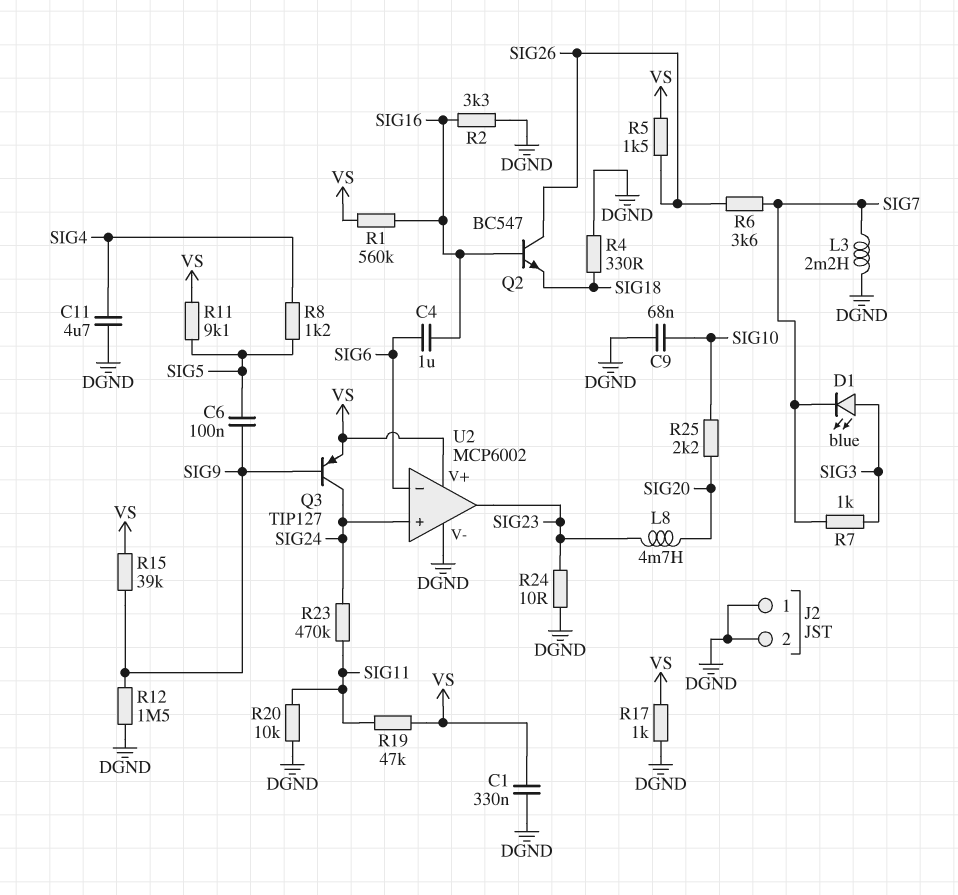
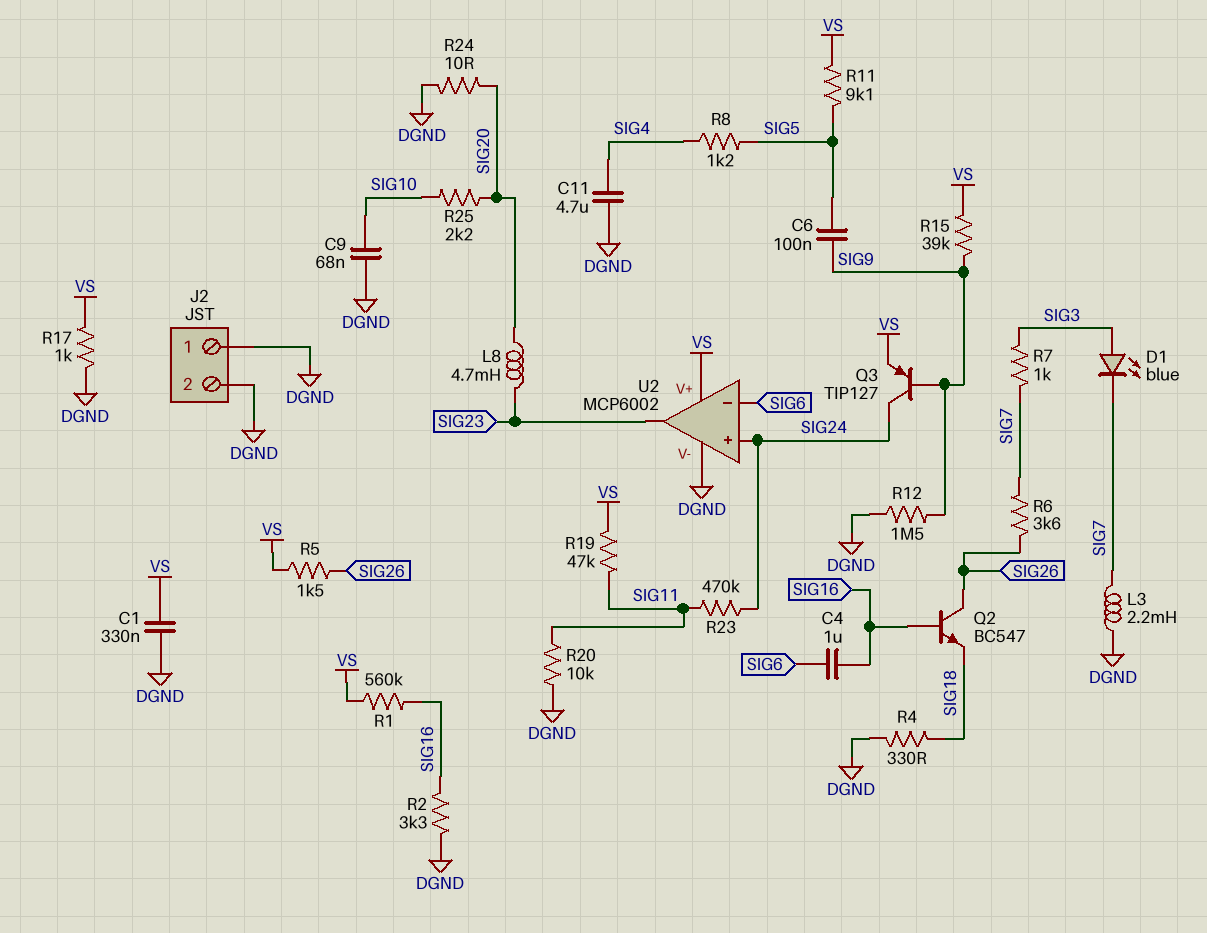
R24: 10 (DGND, SIG23) -> 10 (DGND, SIG20)

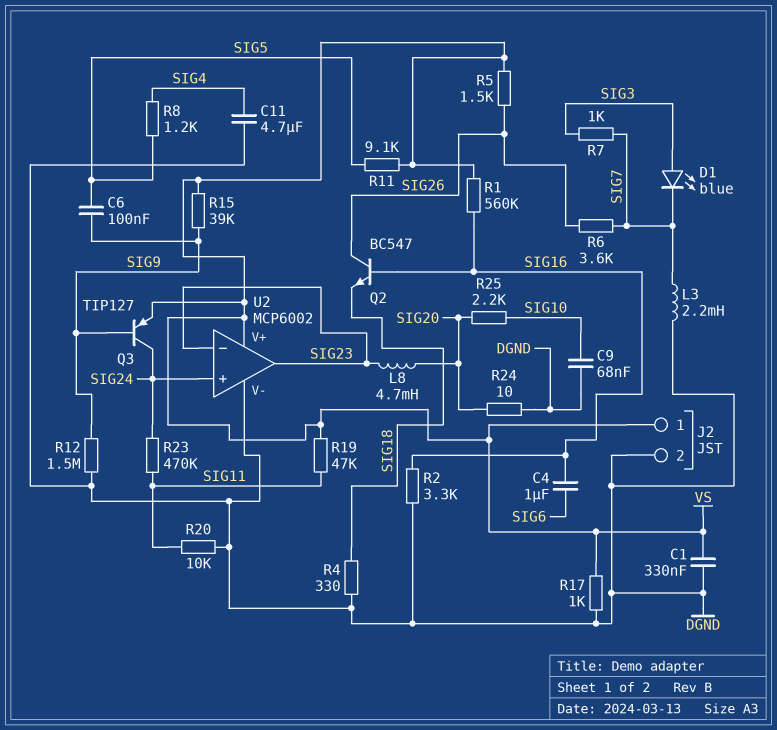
J2 pin 1: DGND -> VS
U2 pin in-: SIG6 -> SIG23

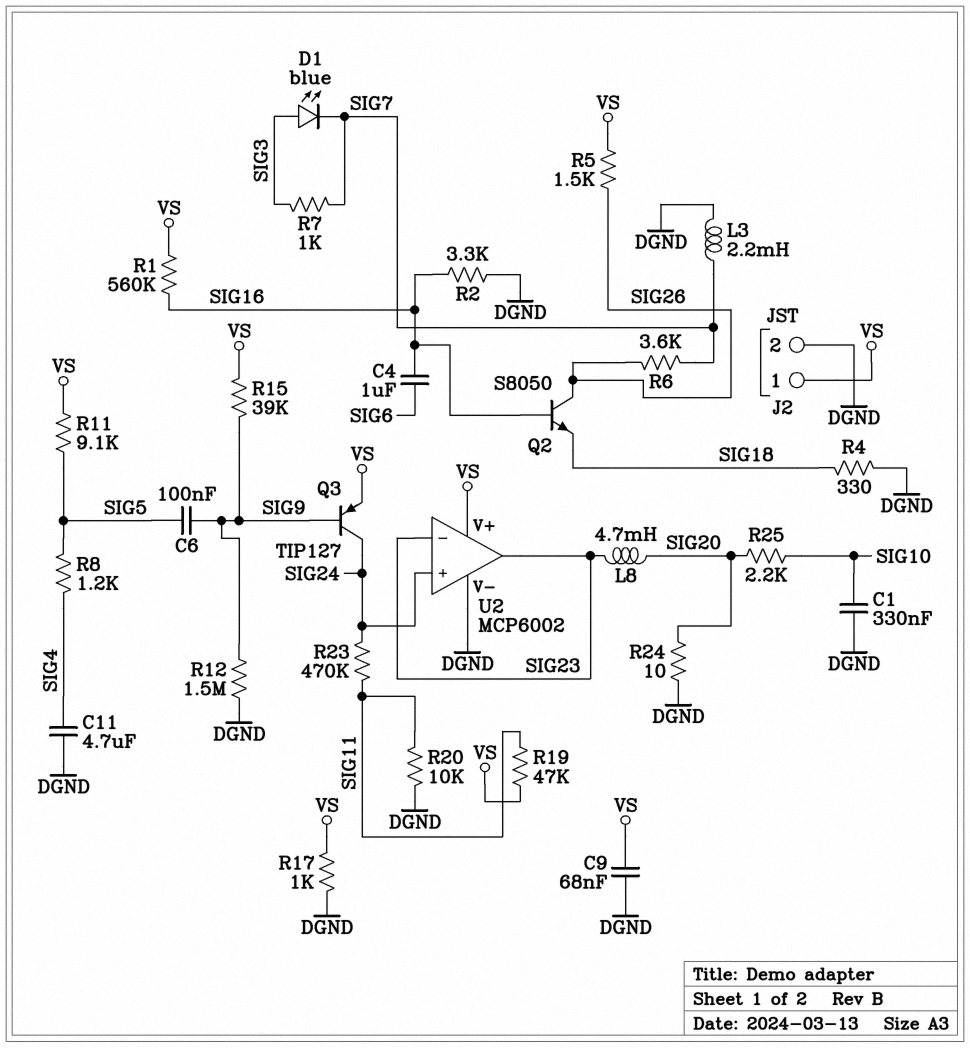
C1: 330nF (DGND, VS) -> 330nF (DGND, SIG10)
C9: 68nF (DGND, SIG10) -> 68nF (DGND, VS)
Q2: NPN BC547 (B SIG16, C SIG26, E SIG18) -> NPN S8050 (B SIG16, C SIG26, E SIG18)

